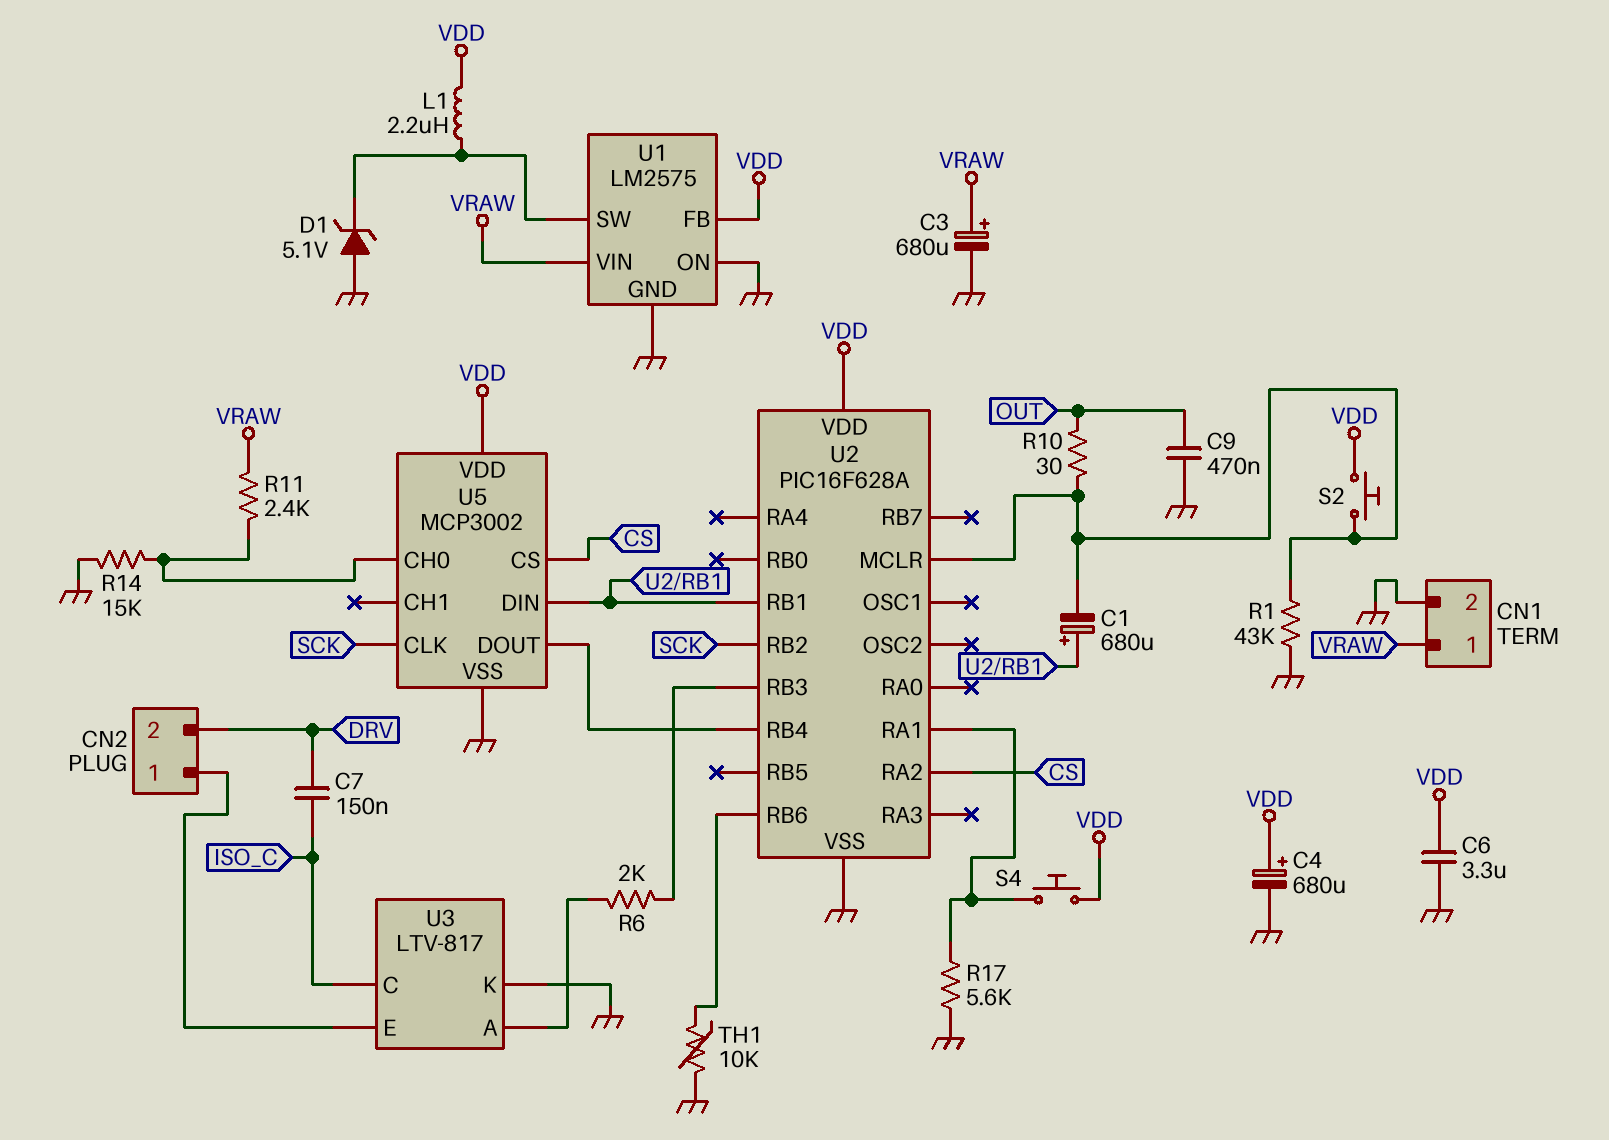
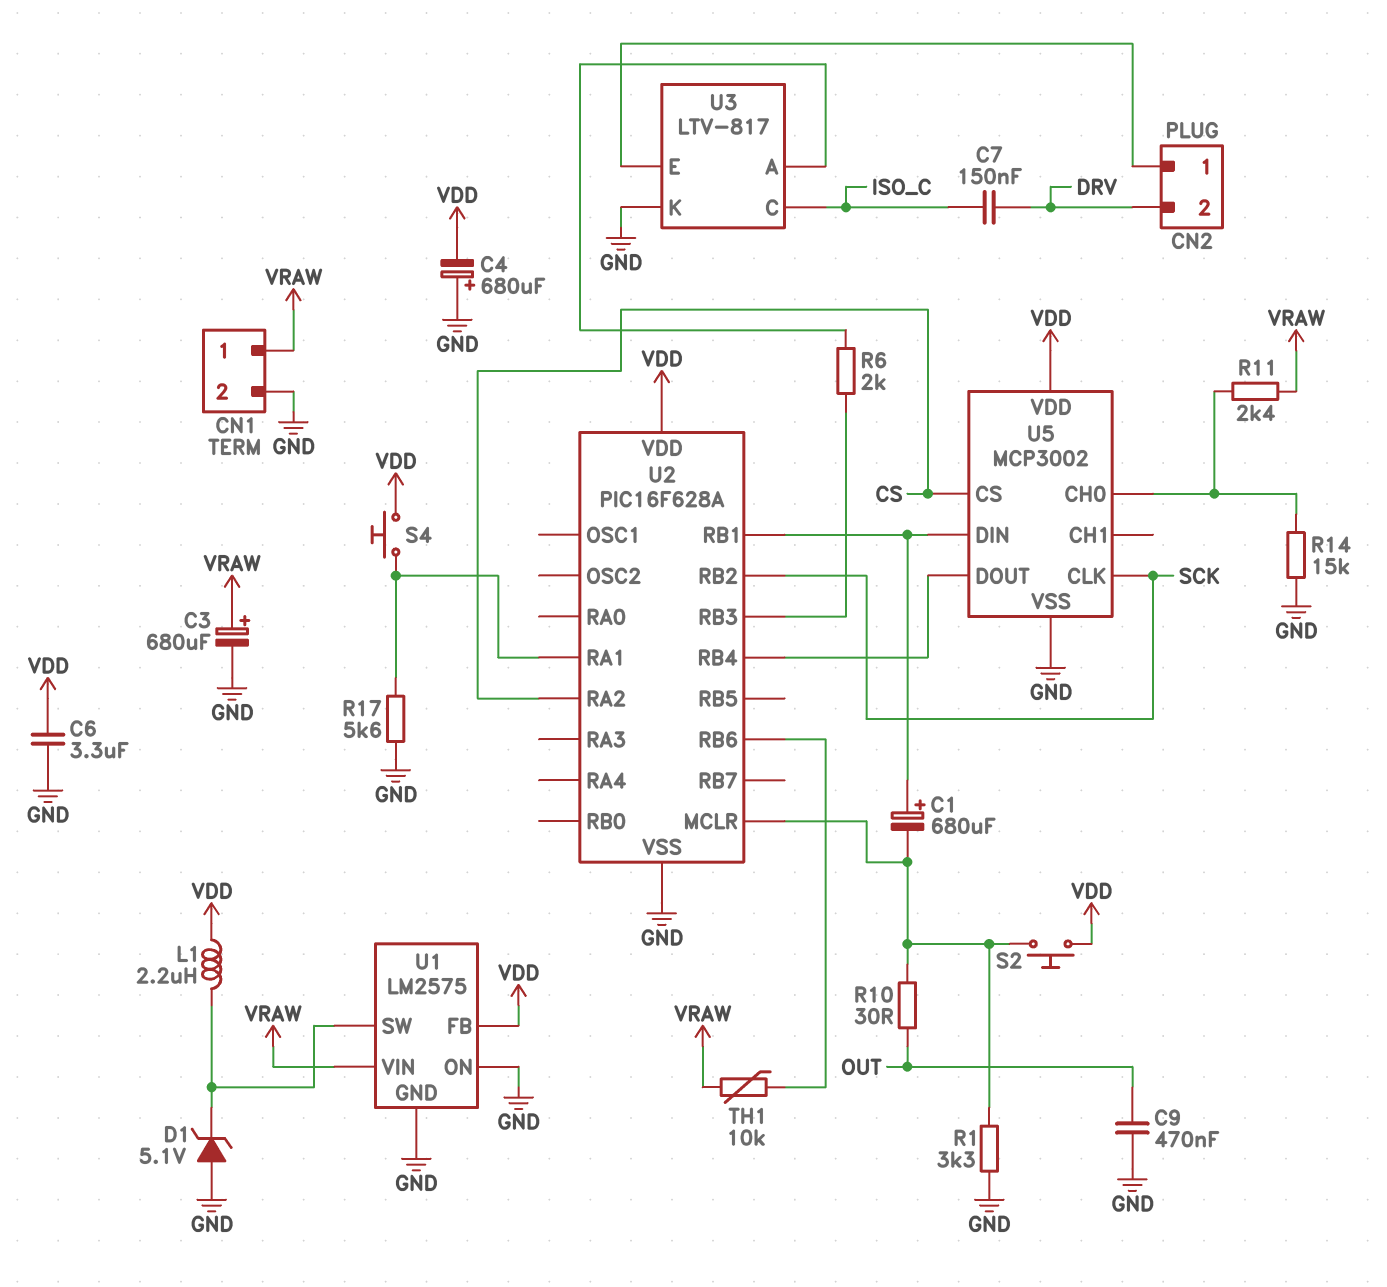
C4: 680uF (plus VDD, minus GND) -> 680uF (plus GND, minus VDD)
R1: 43k (GND, U2/MCLR) -> 3.3k (GND, U2/MCLR)
TH1: 10k (GND, U2/RB6) -> 10k (U2/RB6, VRAW)

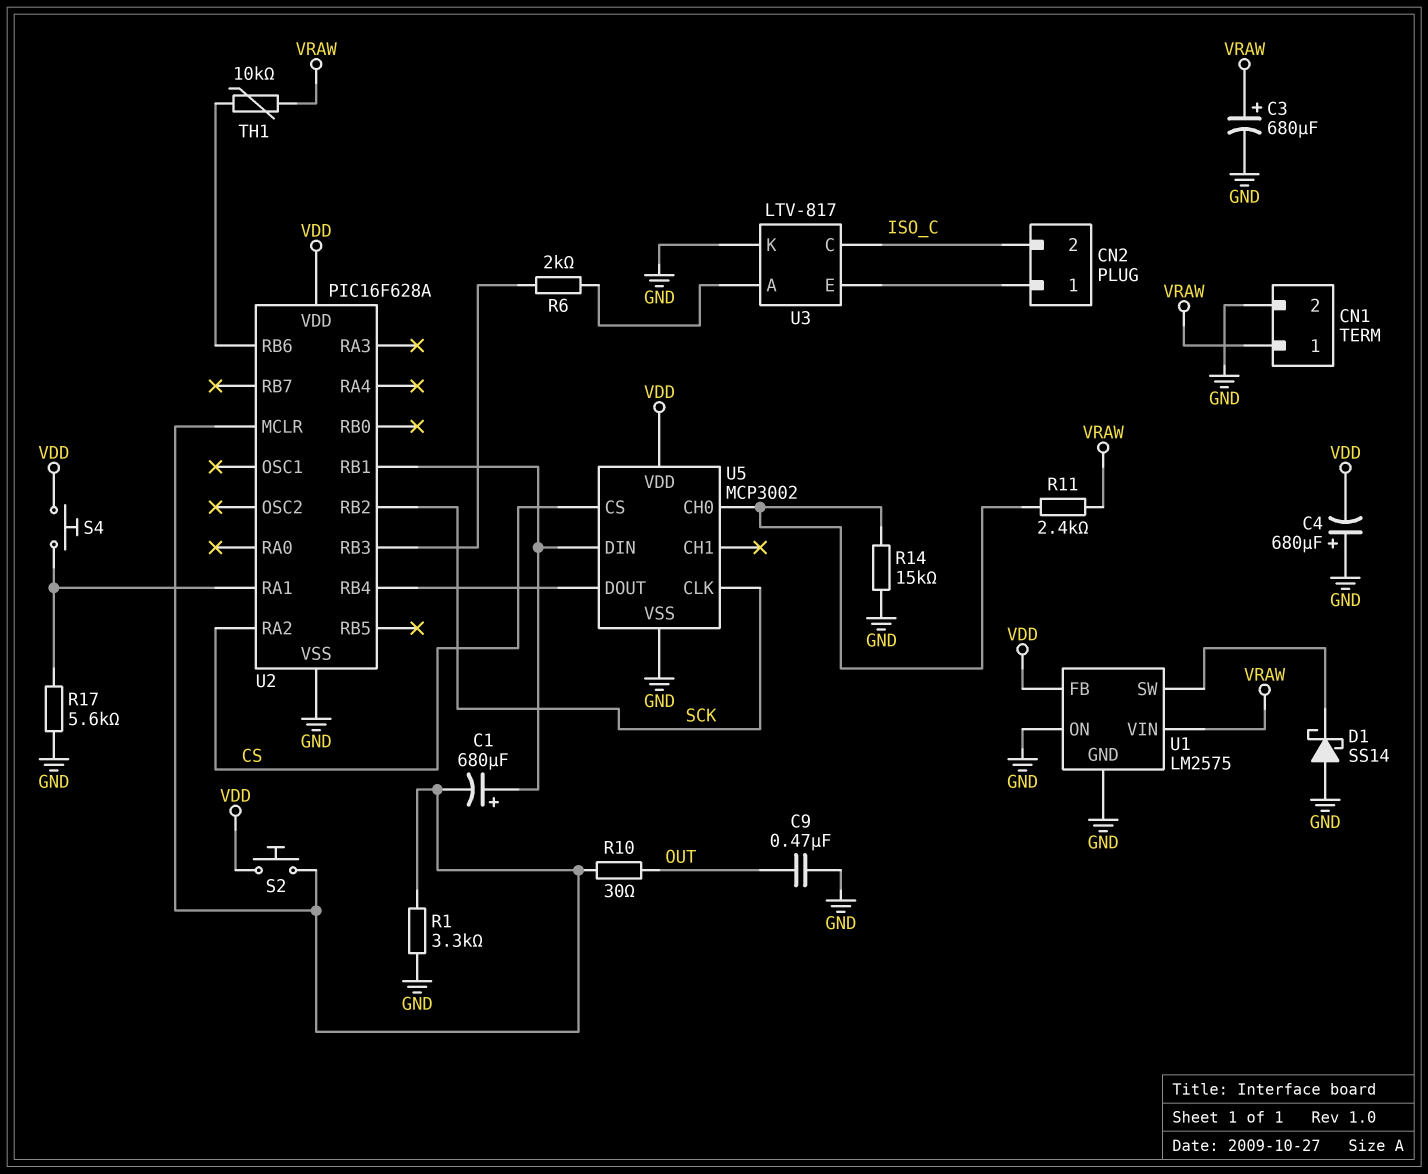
C6: 3.3uF (GND, VDD) -> none
C7: 150nF (DRV, ISO_C) -> none
CN2 pin 2: DRV -> ISO_C
D1: zener 5.1V (A GND, K U1/SW) -> schottky SS14 (A GND, K U1/SW)
L1: 2.2uH (U1/SW, VDD) -> none

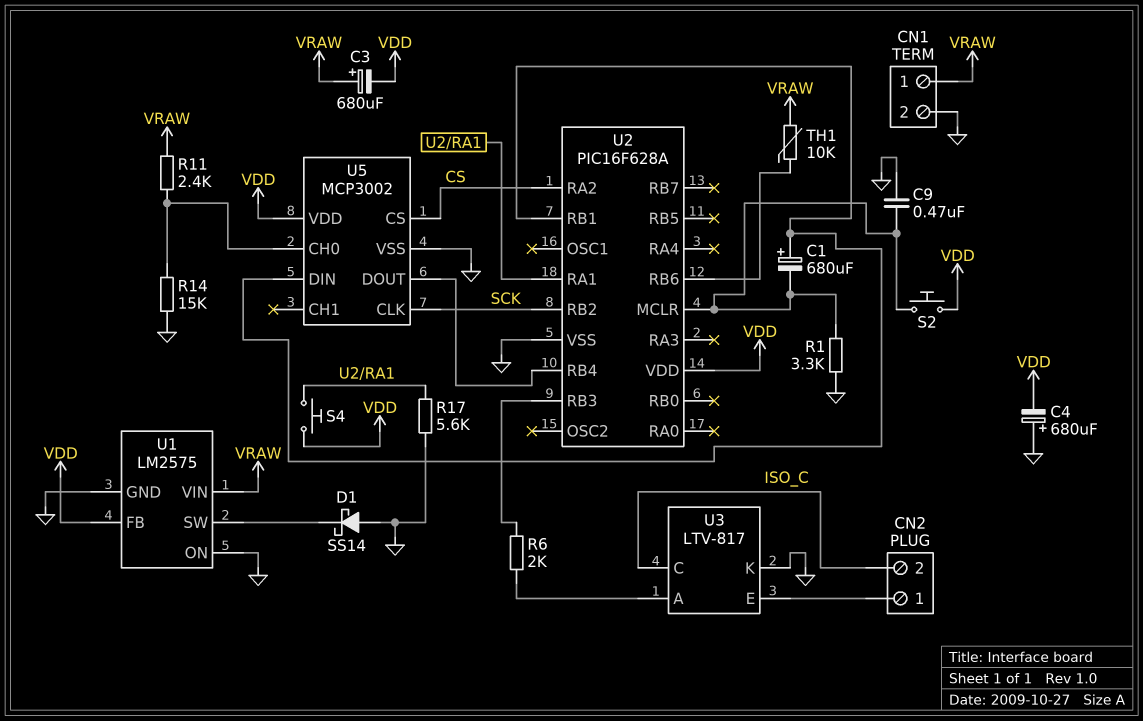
C3: 680uF (plus VRAW, minus GND) -> 680uF (plus VRAW, minus VDD)
C9: 470nF (GND, OUT) -> 470nF (GND, U2/MCLR)
R10: 30 (OUT, U2/MCLR) -> none

